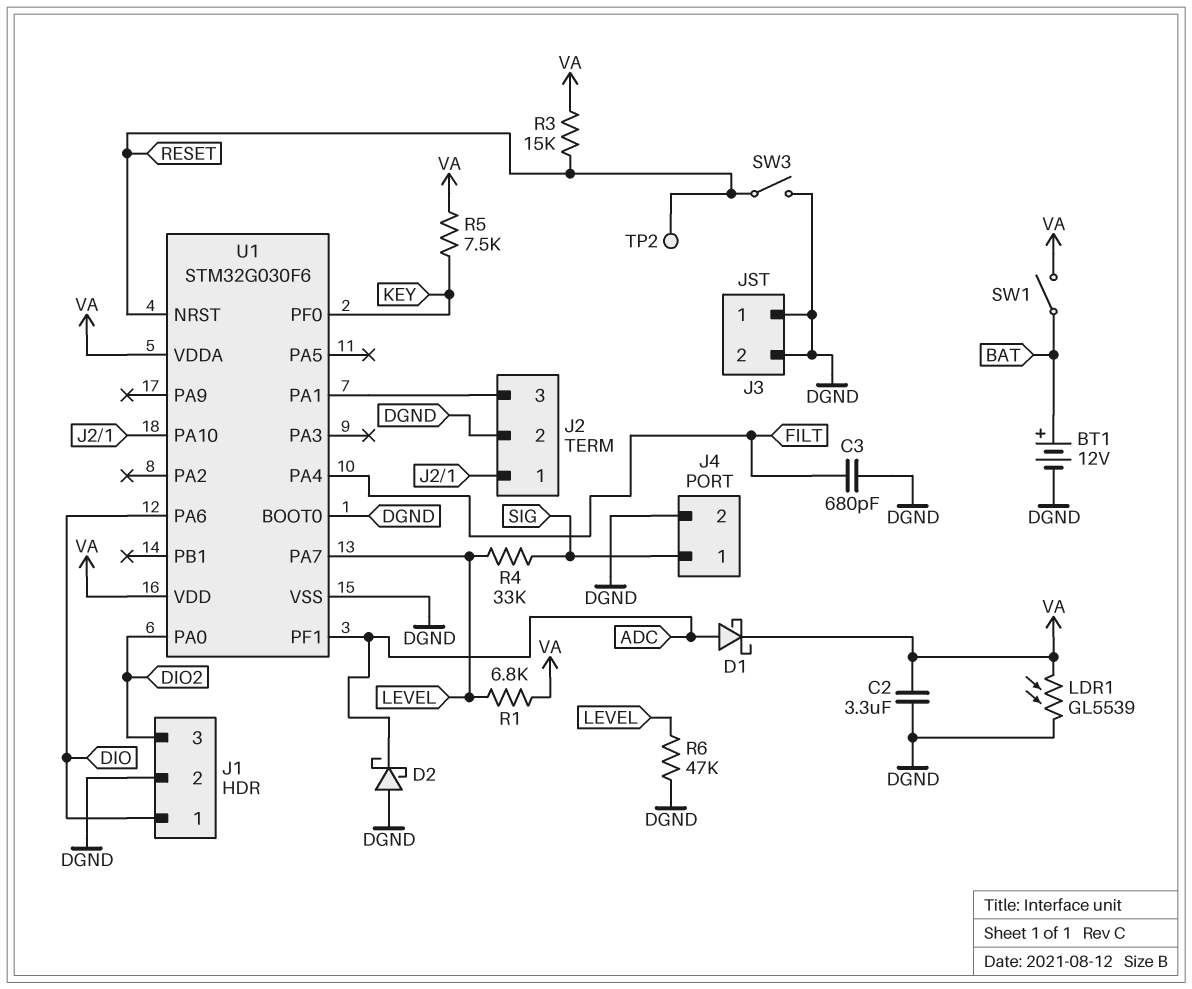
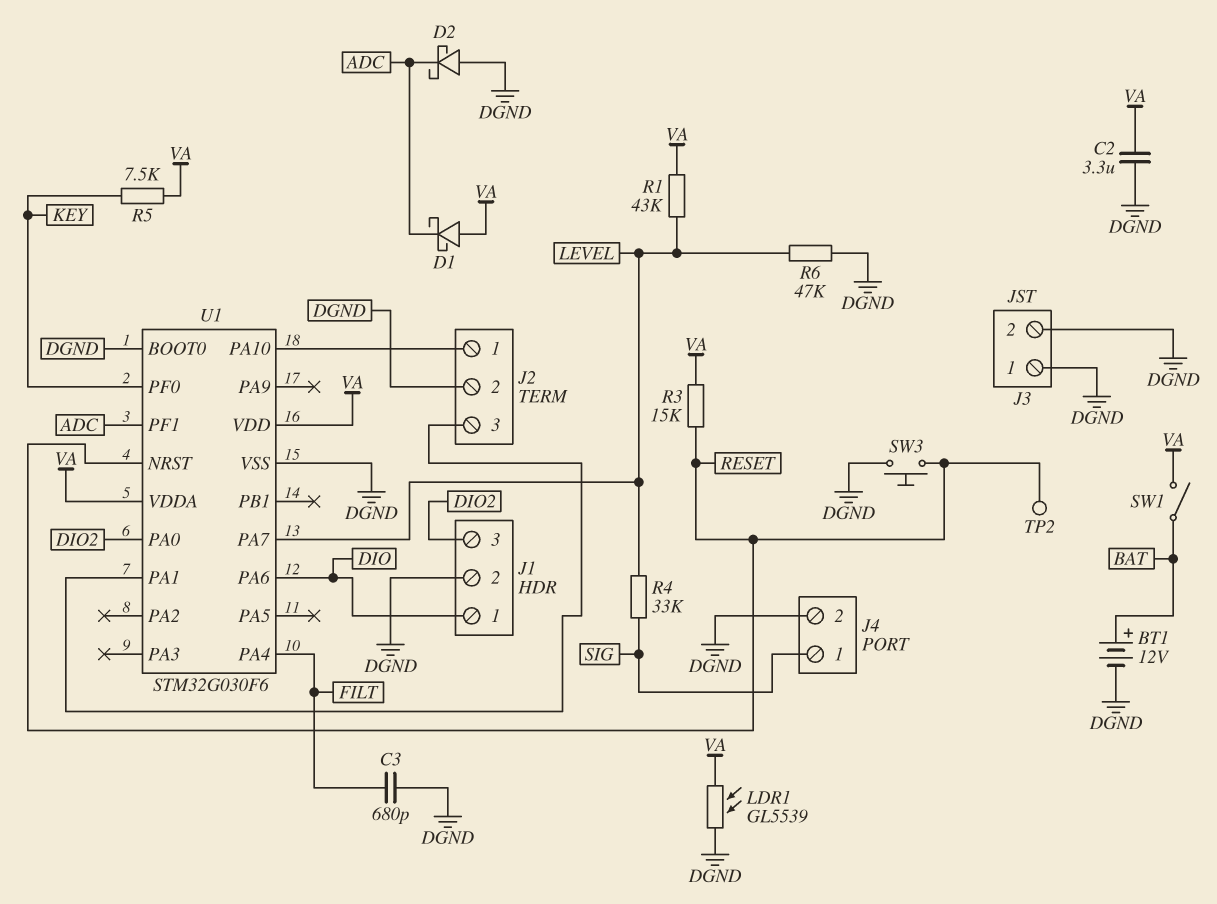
D1: schottky (A ADC, K VA) -> schottky (A VA, K ADC)
R1: 6.8k (LEVEL, VA) -> 43k (LEVEL, VA)
SW3: switch (DGND, RESET) -> button (DGND, RESET)

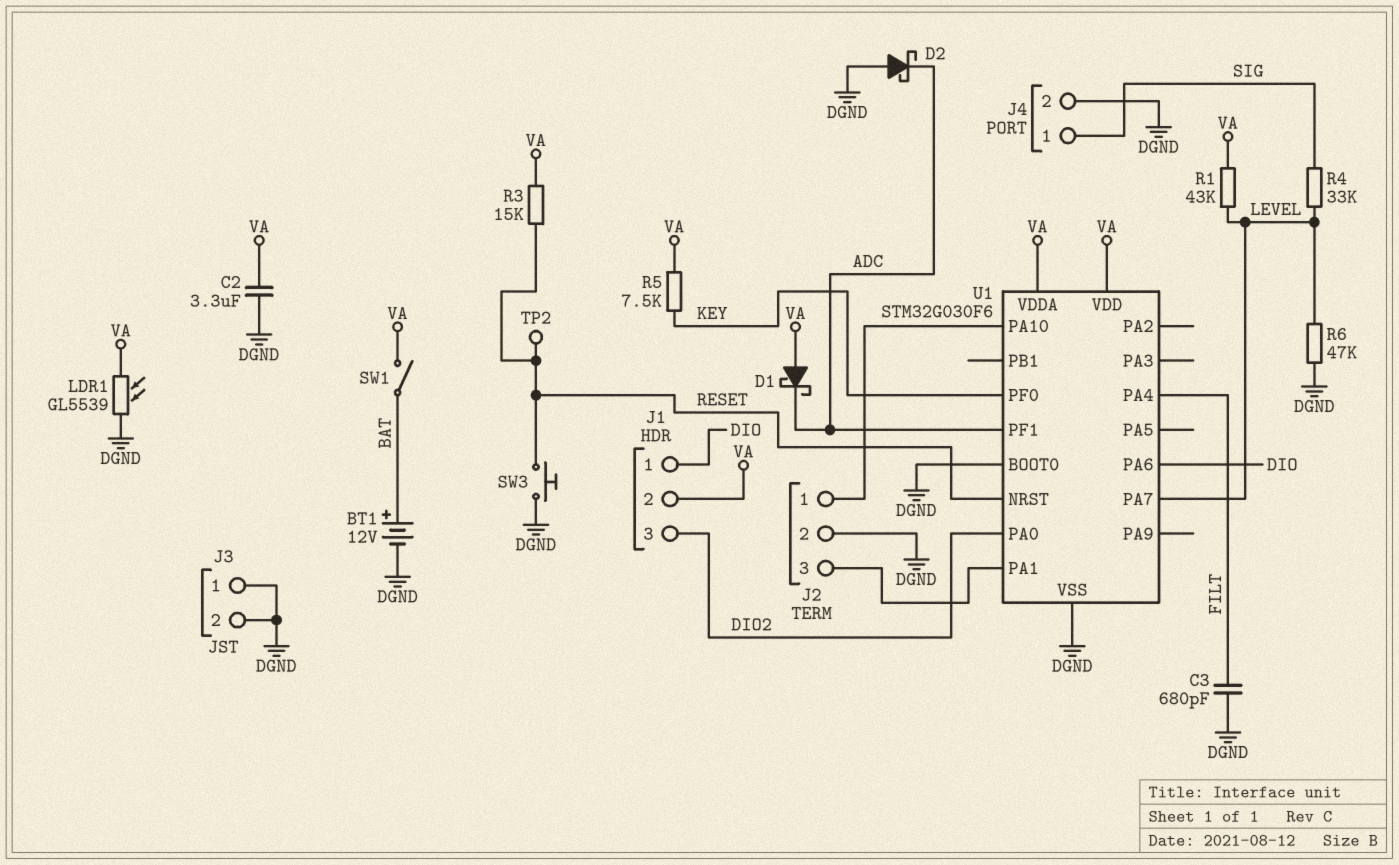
J1 pin 2: DGND -> VA

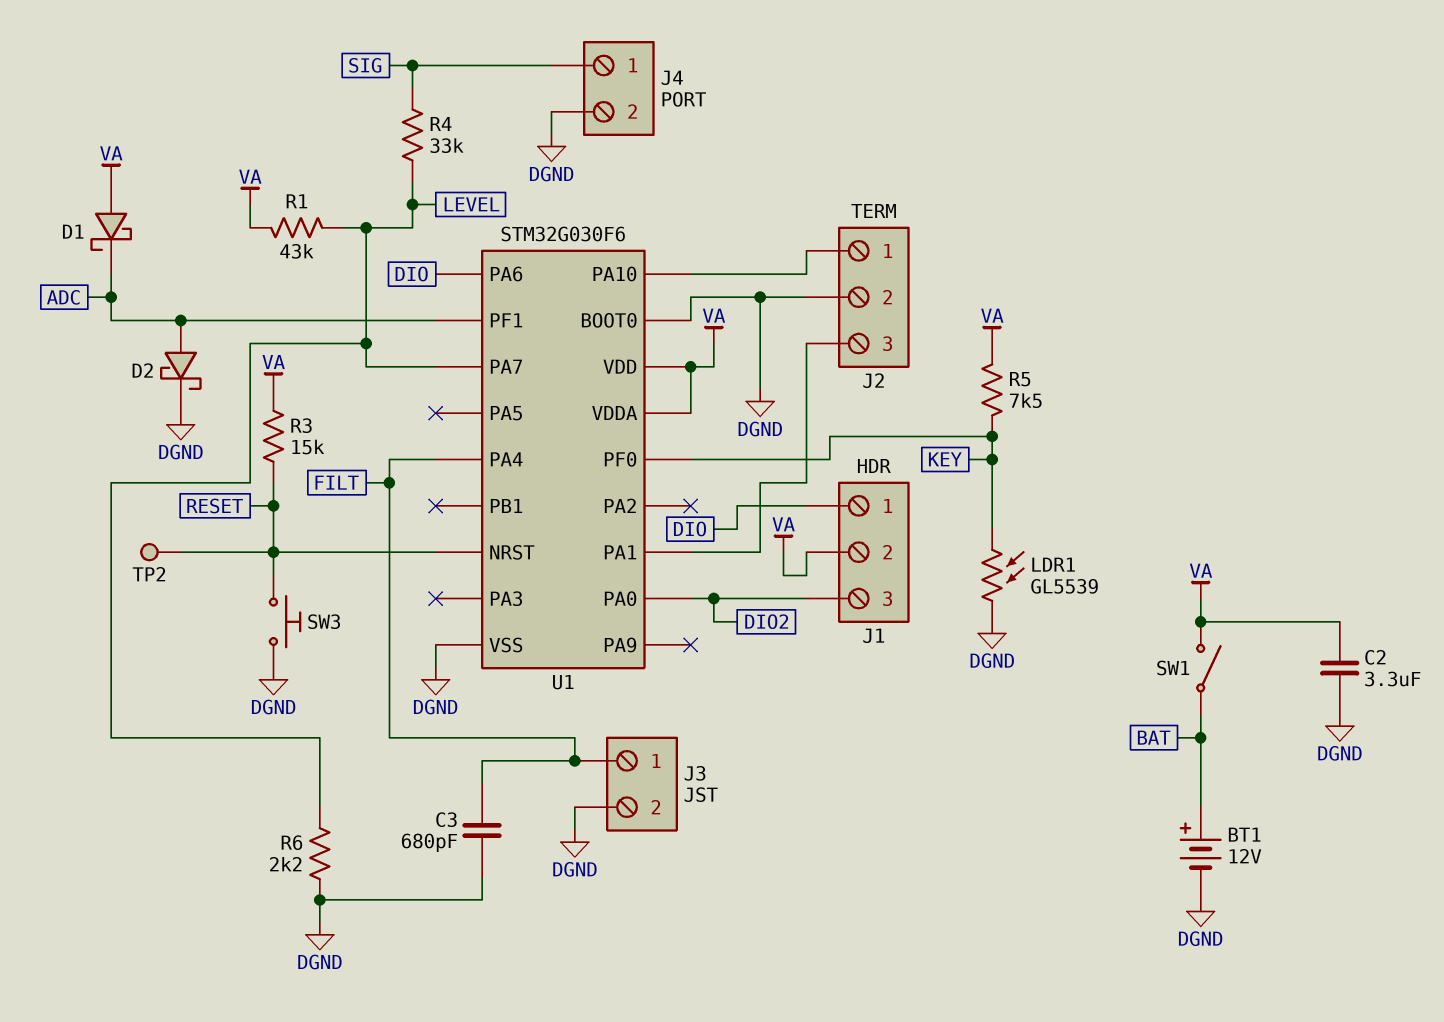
D2: schottky (A DGND, K ADC) -> schottky (A ADC, K DGND)
J3 pin 1: DGND -> FILT
LDR1: GL5539 (DGND, VA) -> GL5539 (DGND, KEY)
R6: 47k (DGND, LEVEL) -> 2.2k (DGND, LEVEL)

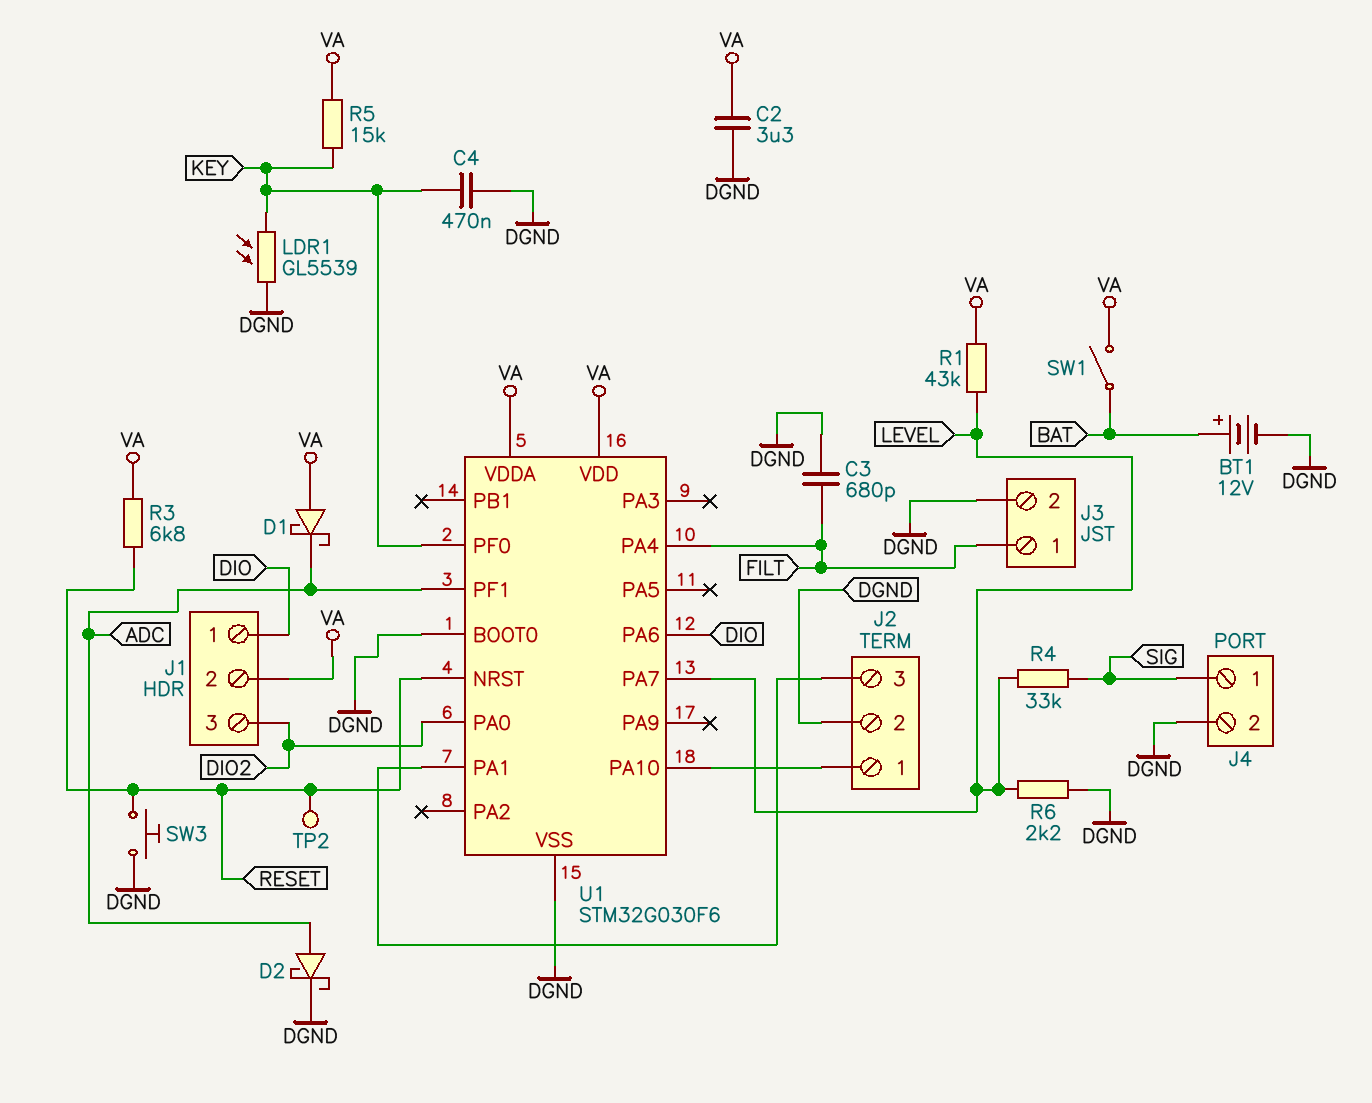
C4: none -> 470nF (DGND, KEY)
R3: 15k (RESET, VA) -> 6.8k (RESET, VA)
R5: 7.5k (KEY, VA) -> 15k (KEY, VA)

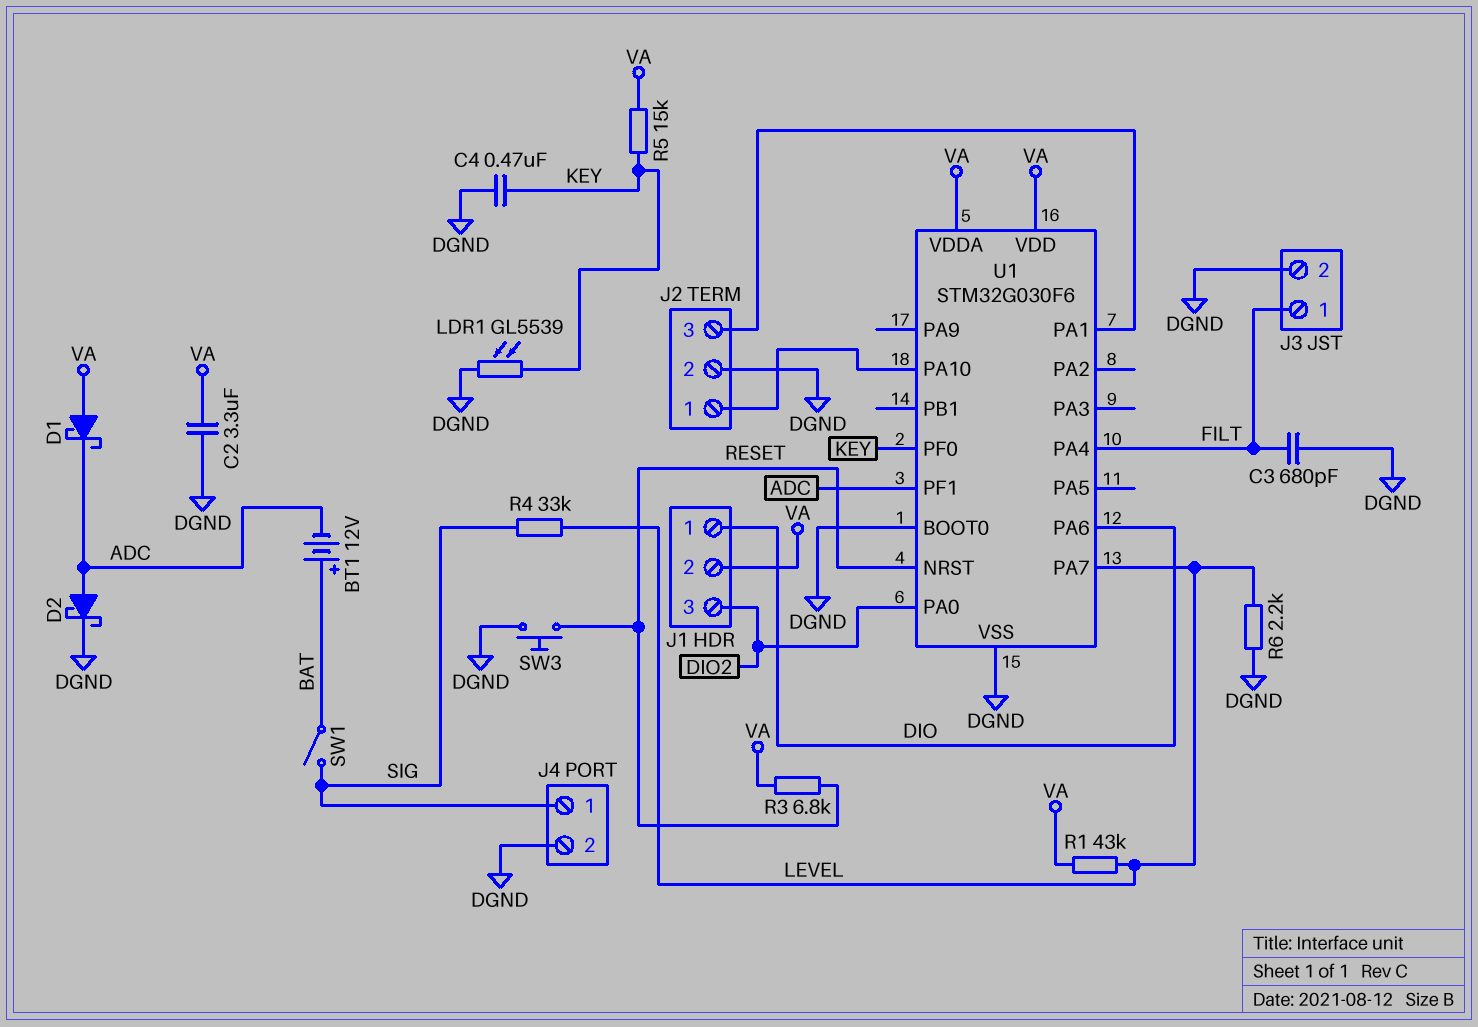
BT1: 12V (plus BAT, minus DGND) -> 12V (plus BAT, minus ADC)
SW1: switch (BAT, VA) -> switch (BAT, SIG)
TP2: test point (RESET) -> none

